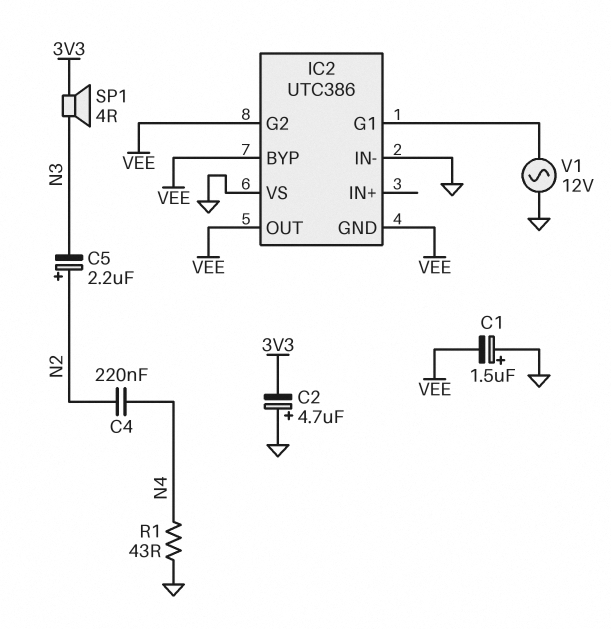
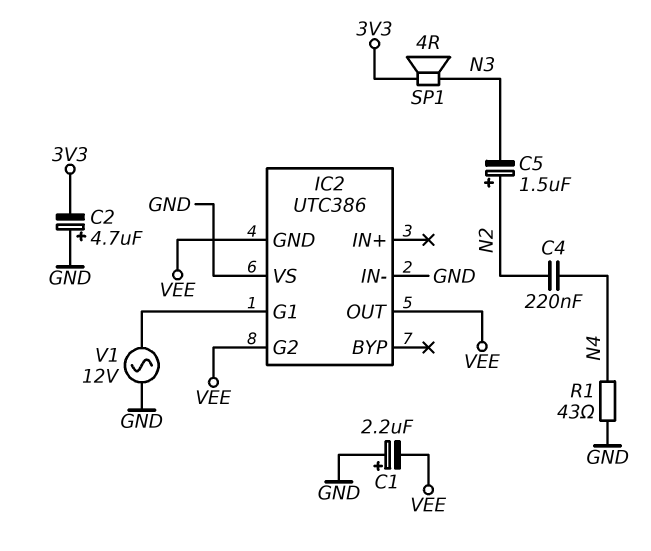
C1: 1.5uF (plus GND, minus VEE) -> 2.2uF (plus GND, minus VEE)
C5: 2.2uF (plus N2, minus N3) -> 1.5uF (plus N2, minus N3)
IC2 pin BYP: VEE -> none

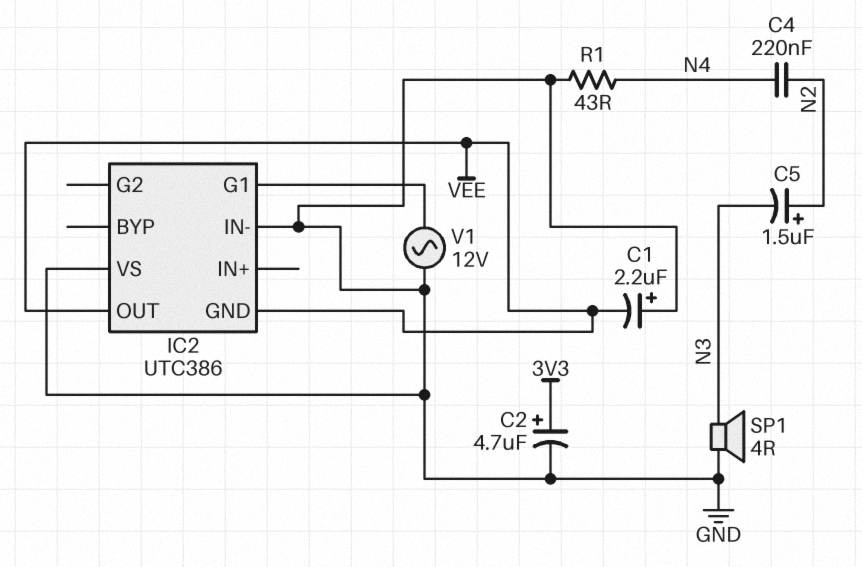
C2: 4.7uF (plus GND, minus 3V3) -> 4.7uF (plus 3V3, minus GND)
IC2 pin G2: VEE -> none
SP1: speaker 4R (3V3, N3) -> speaker 4R (GND, N3)

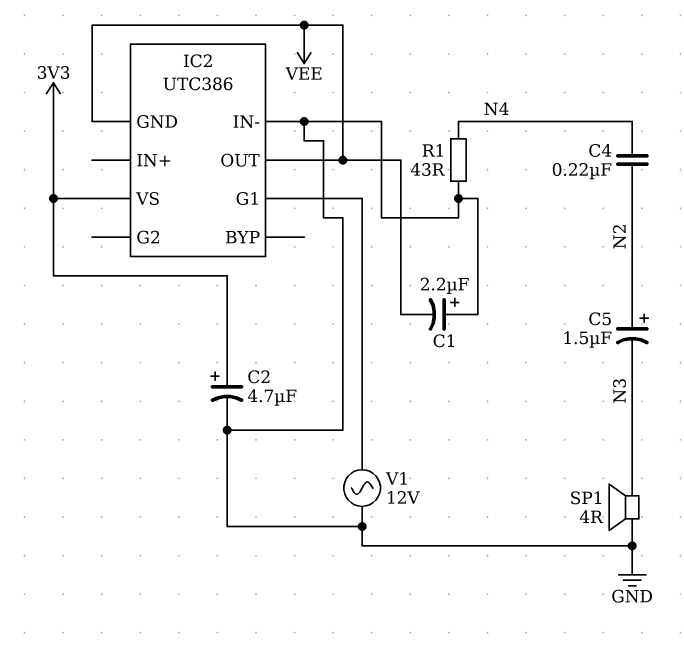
IC2 pin VS: GND -> 3V3

